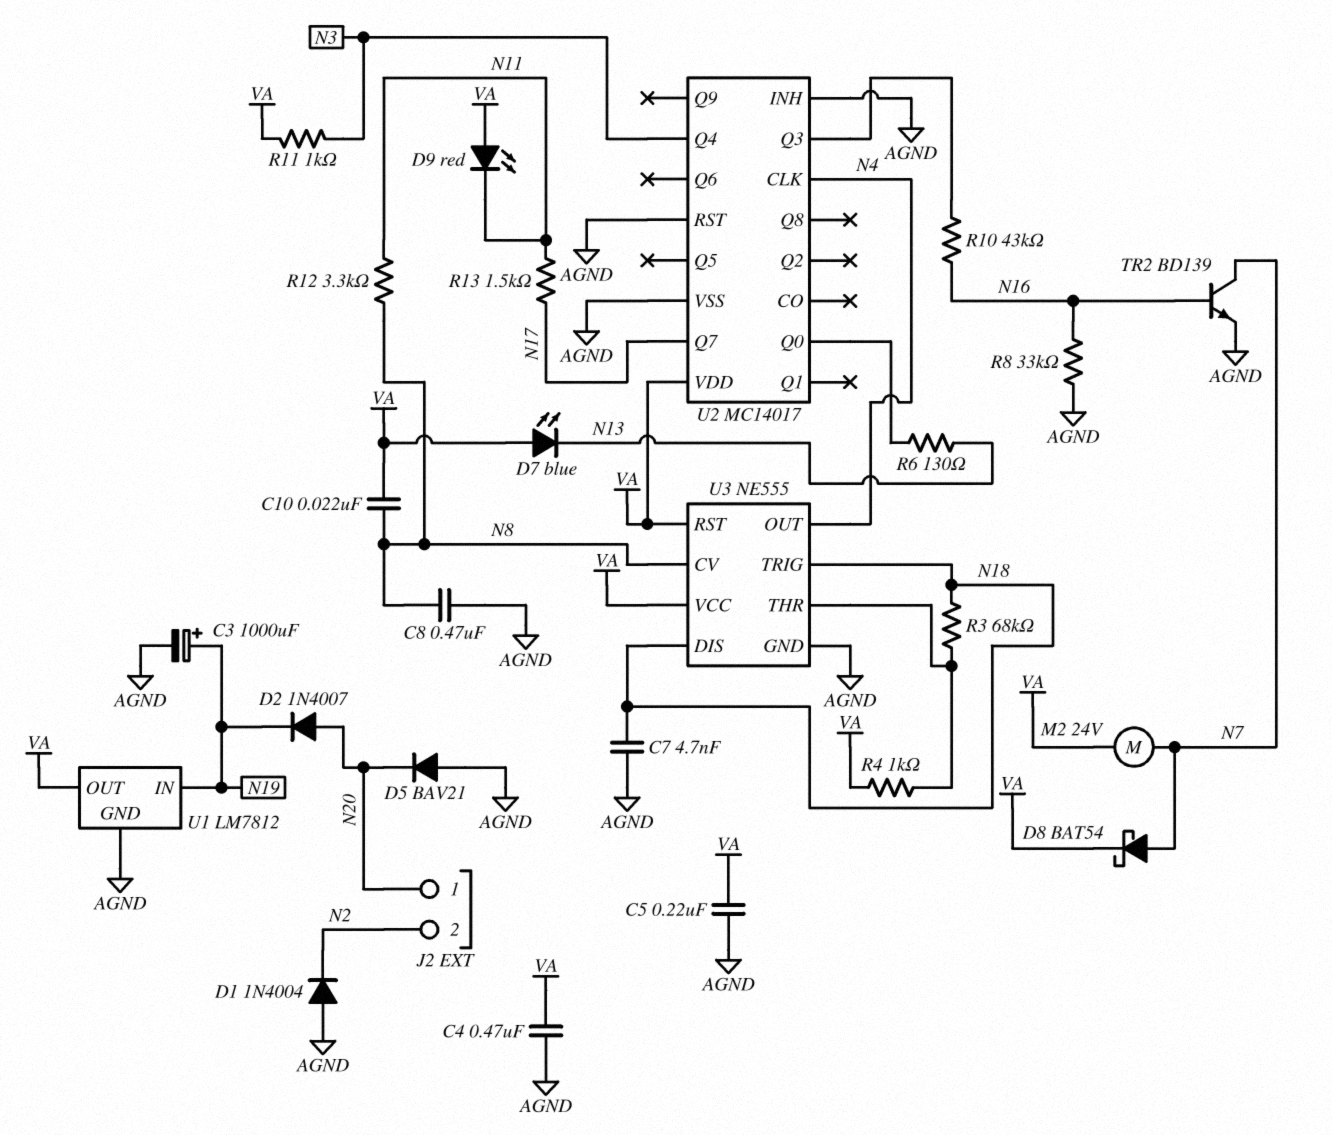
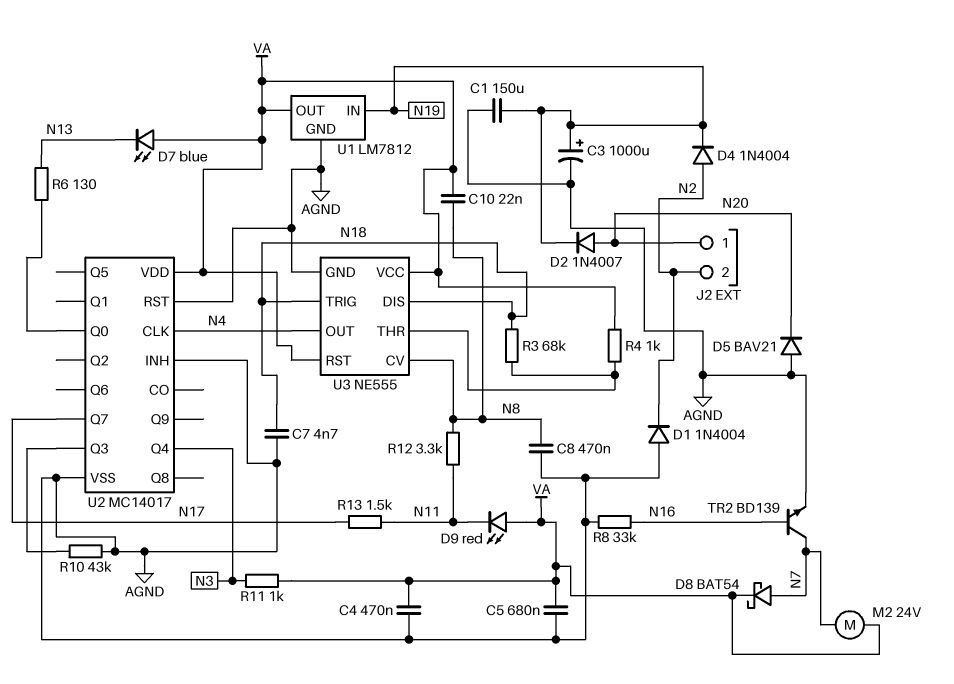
C1: none -> 150uF (AGND, N19)
C5: 220nF (AGND, VA) -> 680nF (AGND, VA)
D4: none -> diode 1N4004 (A N2, K N19)
R10: 43k (N16, U2/Q3) -> 43k (AGND, U2/Q3)

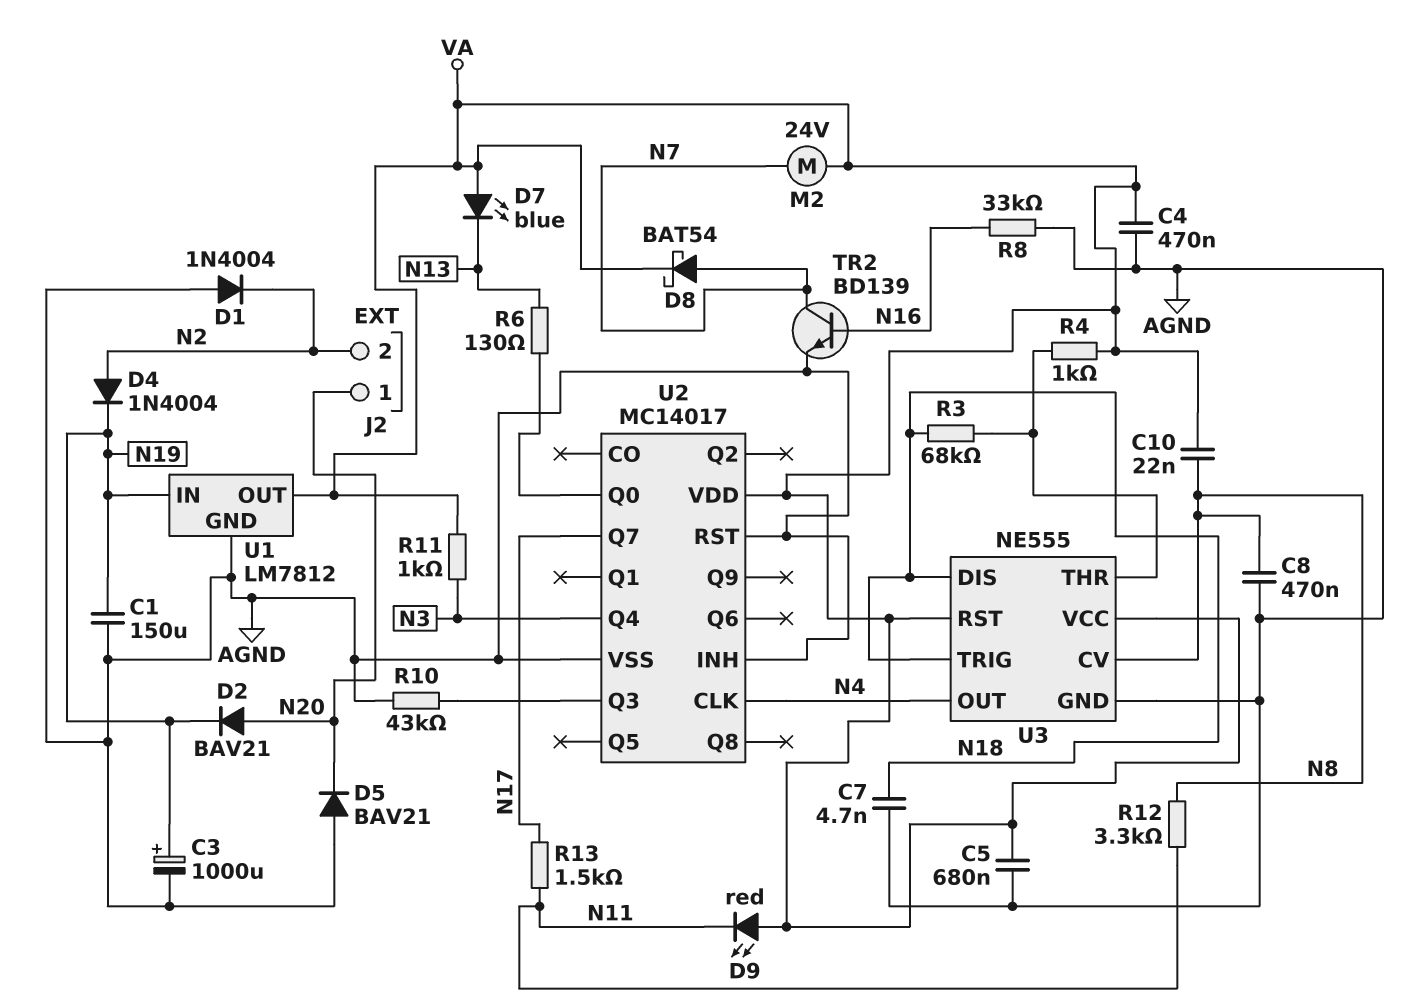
D2: diode 1N4007 (A N20, K N19) -> diode BAV21 (A N20, K N19)

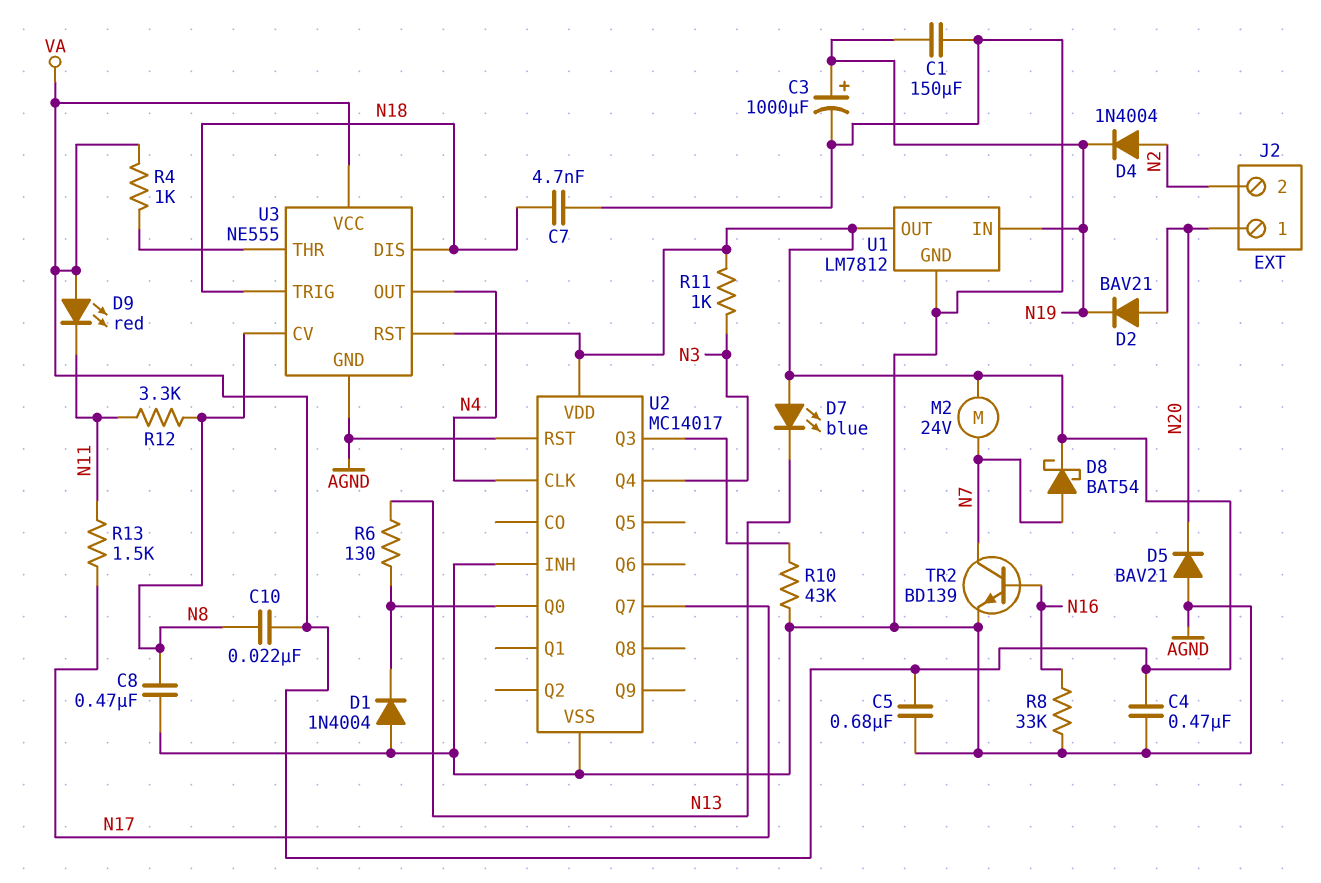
D1: diode 1N4004 (A AGND, K N2) -> diode 1N4004 (A AGND, K U2/Q0)
R3: 68k (N18, U3/THR) -> none

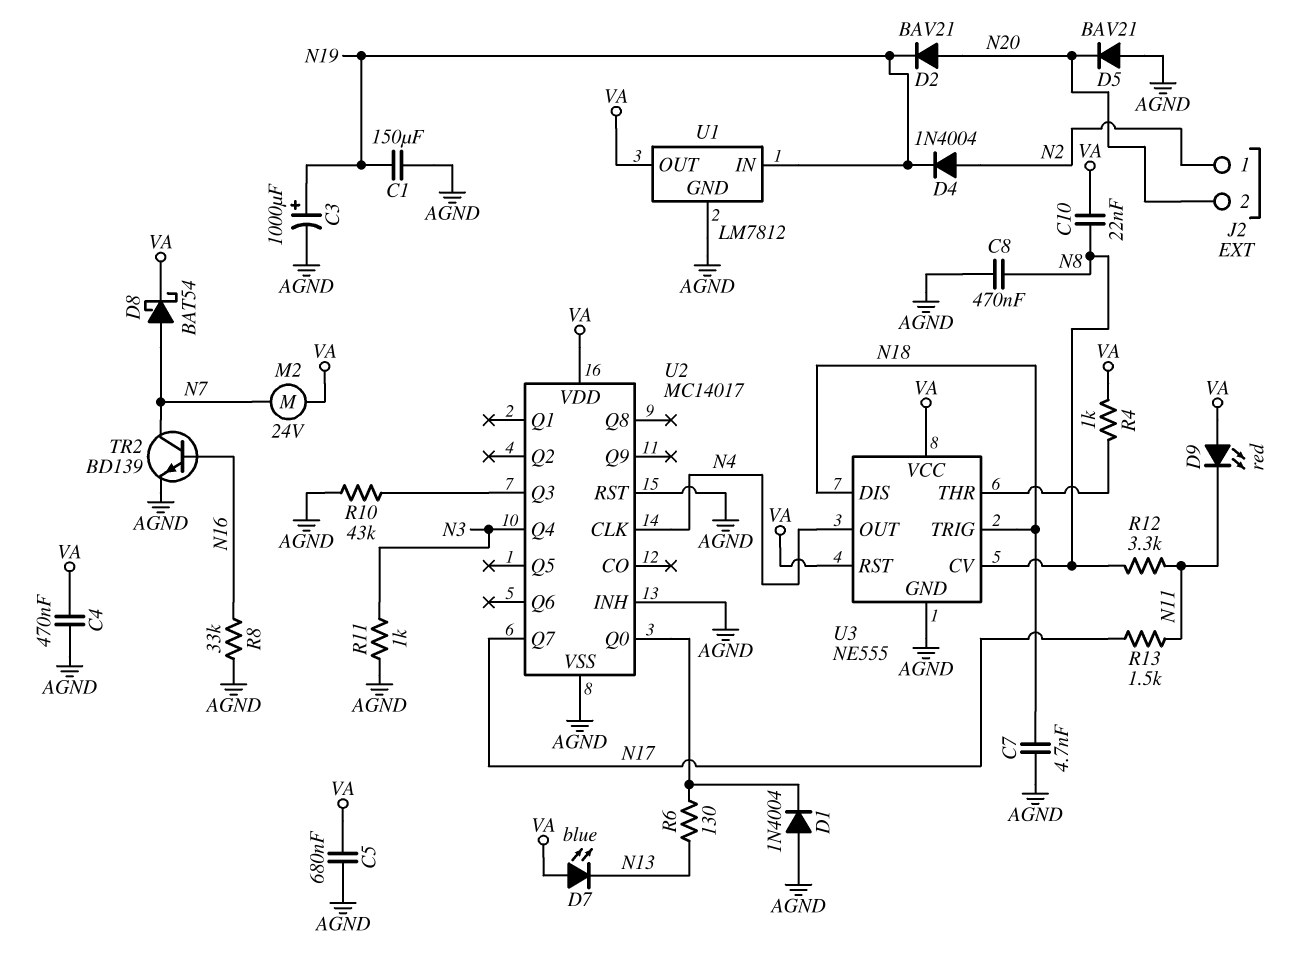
J2 pin 1: N20 -> N2
J2 pin 2: N2 -> N20
R11: 1k (N3, VA) -> 1k (AGND, N3)

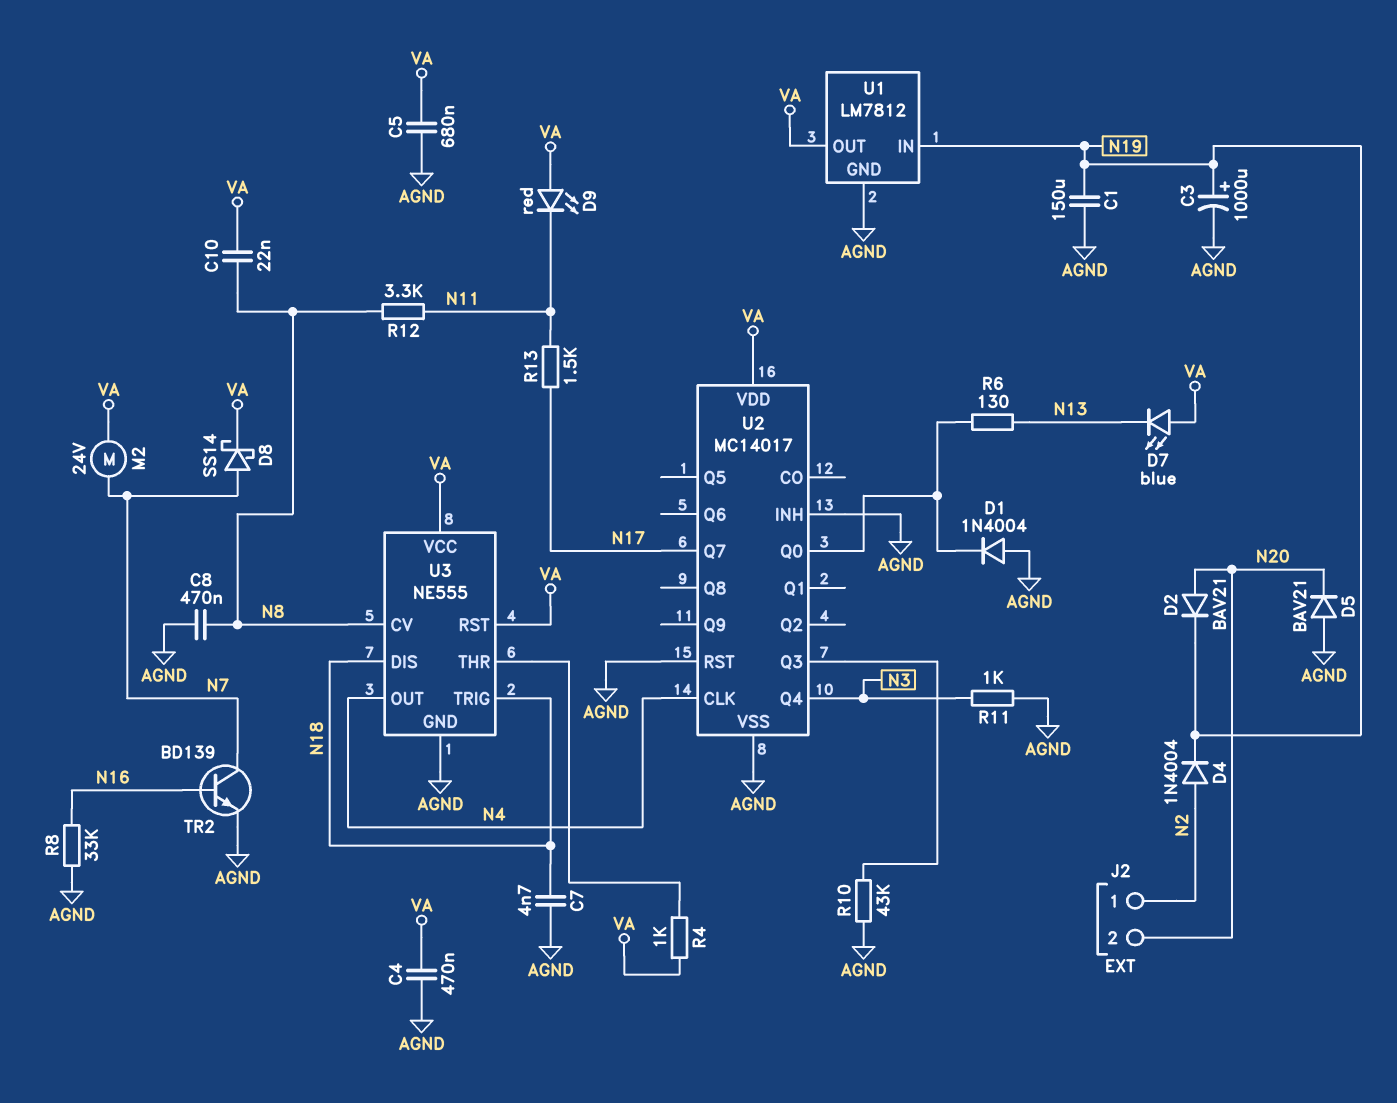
D8: schottky BAT54 (A N7, K VA) -> schottky SS14 (A N7, K VA)

